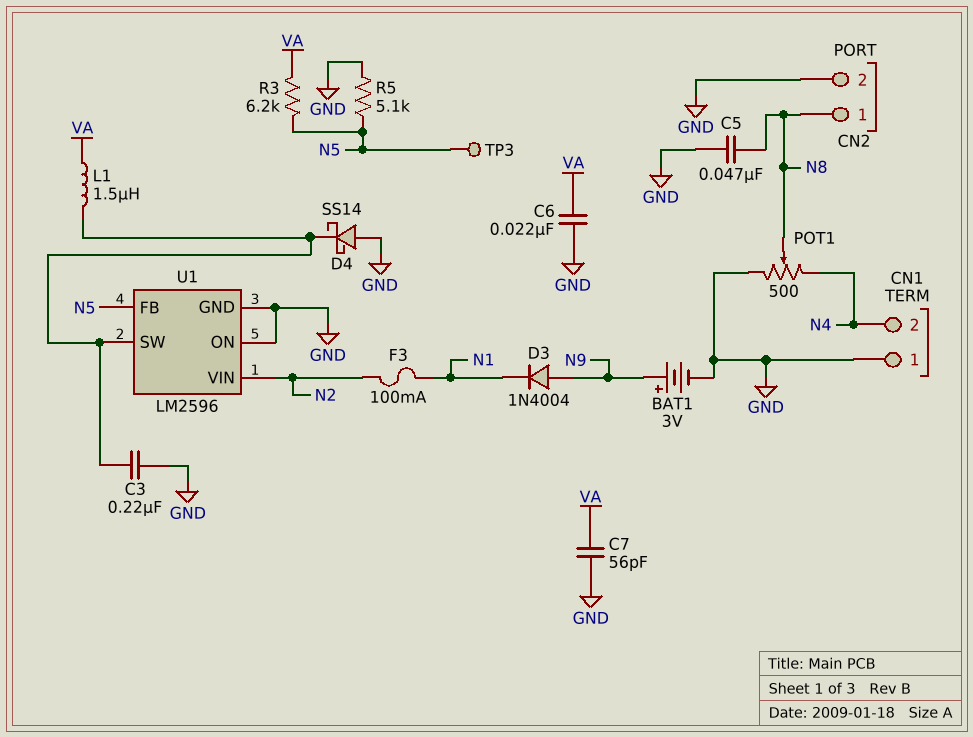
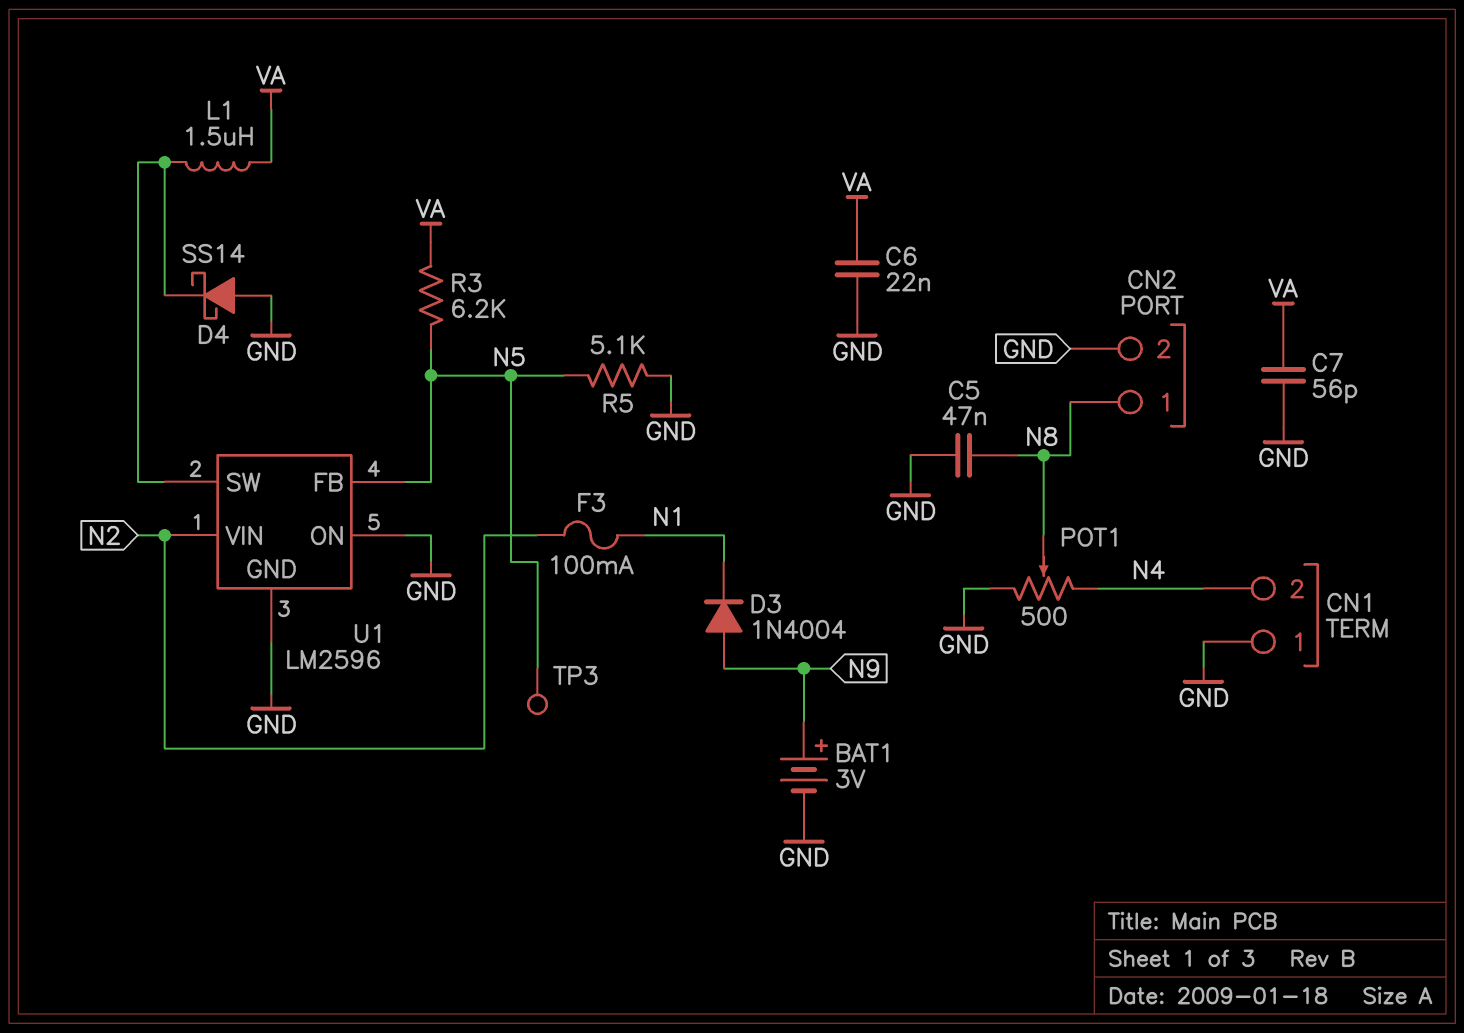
C3: 220nF (GND, U1/SW) -> none

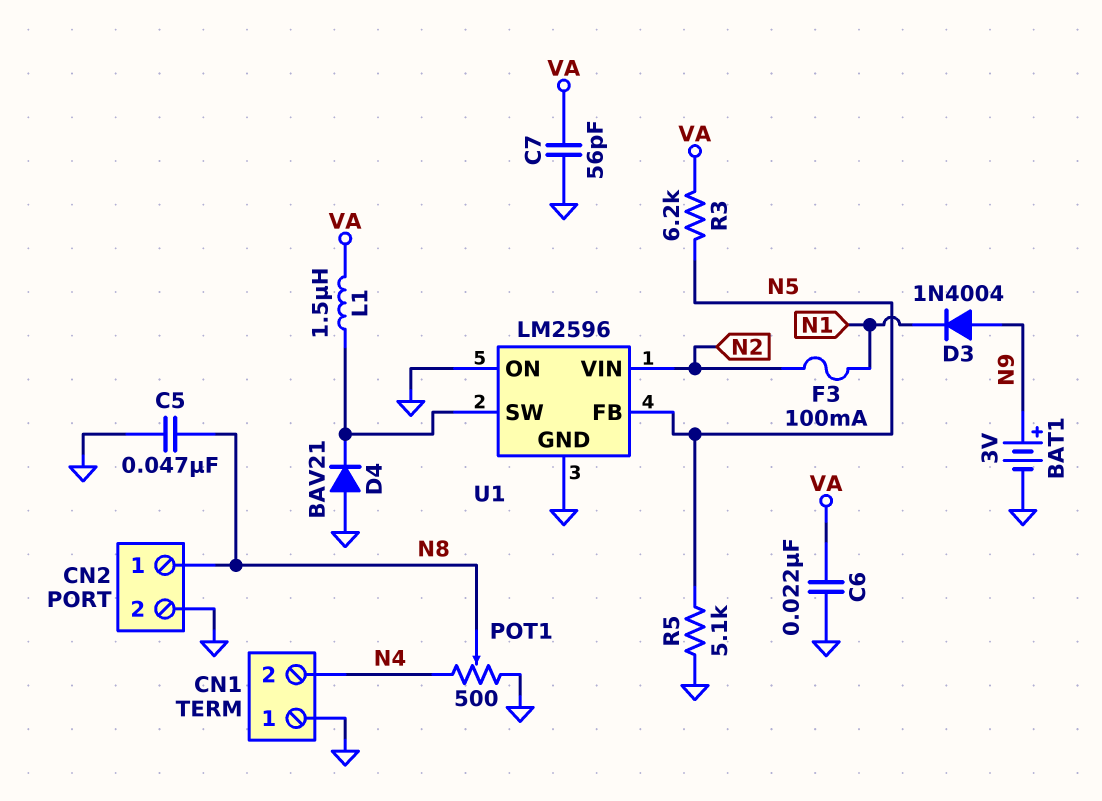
D4: schottky SS14 (A GND, K U1/SW) -> diode BAV21 (A GND, K U1/SW)
TP3: test point (N5) -> none

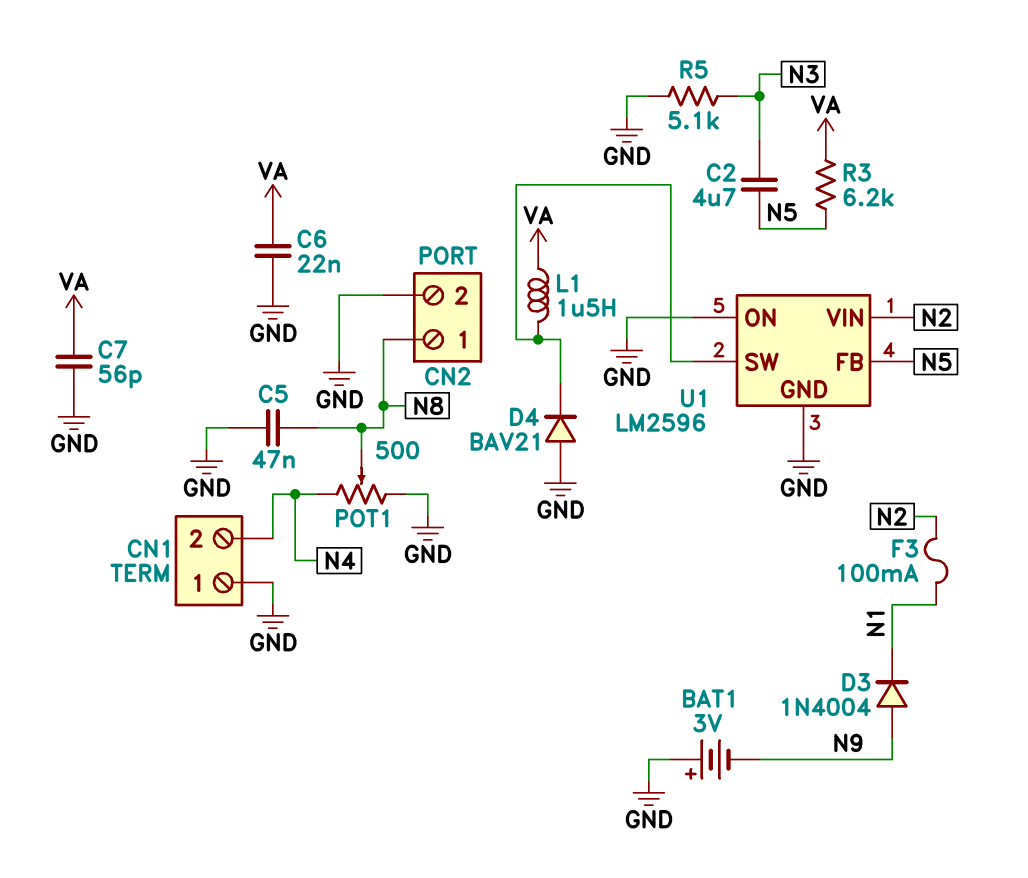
BAT1: 3V (plus N9, minus GND) -> 3V (plus GND, minus N9)
C2: none -> 4.7uF (N3, N5)
R5: 5.1k (GND, N5) -> 5.1k (GND, N3)

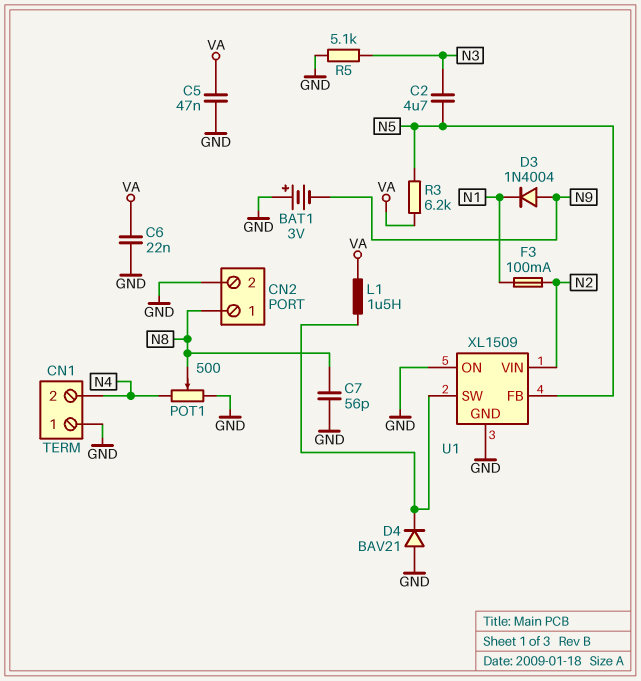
C5: 47nF (GND, N8) -> 47nF (GND, VA)
C7: 56pF (GND, VA) -> 56pF (GND, N8)
U1: LM2596 -> XL1509

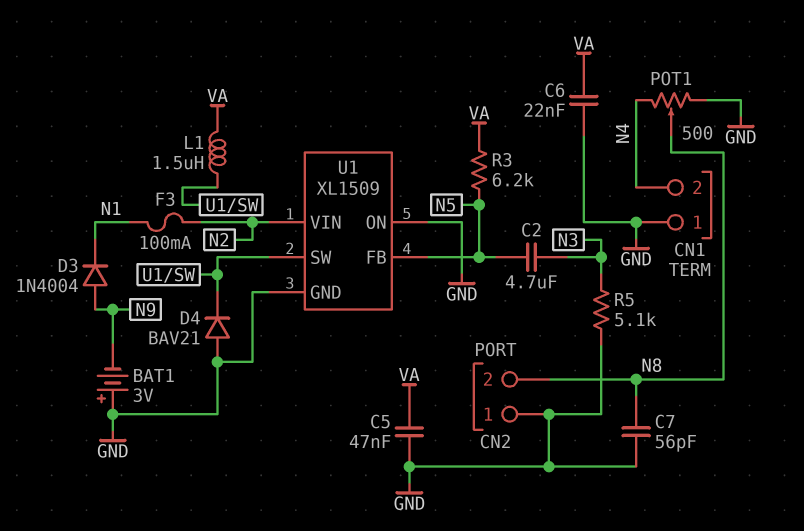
CN2 pin 1: N8 -> GND
CN2 pin 2: GND -> N8

